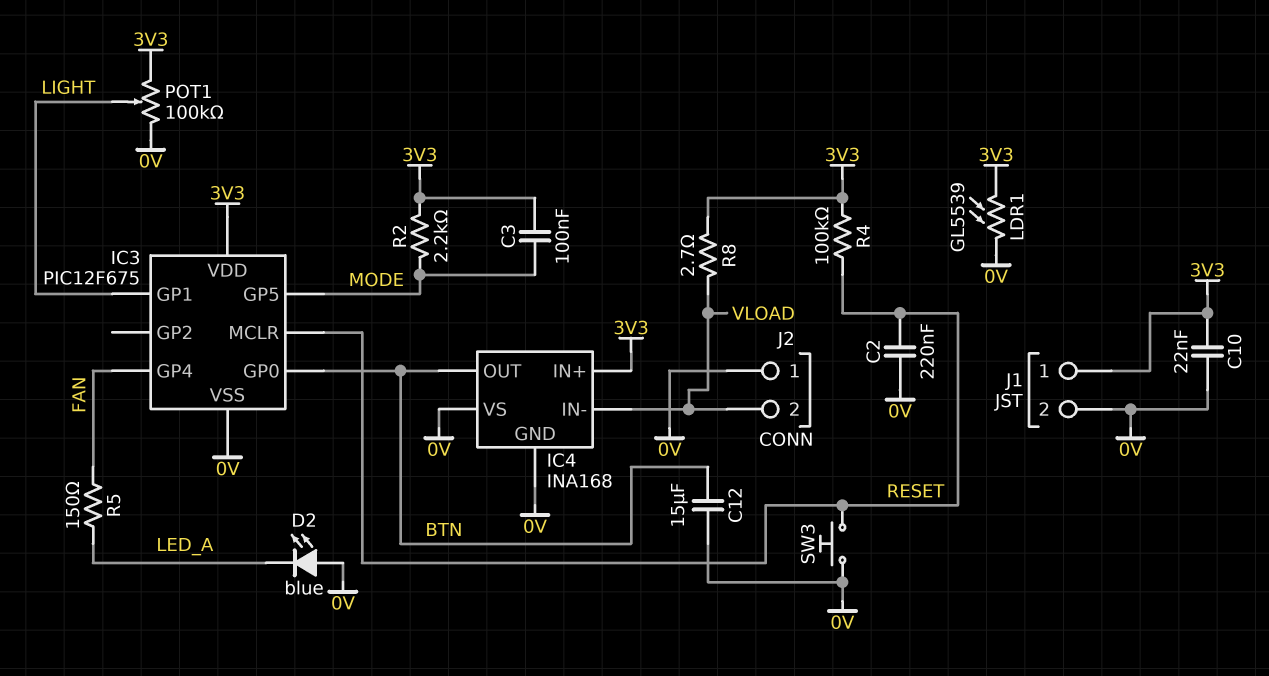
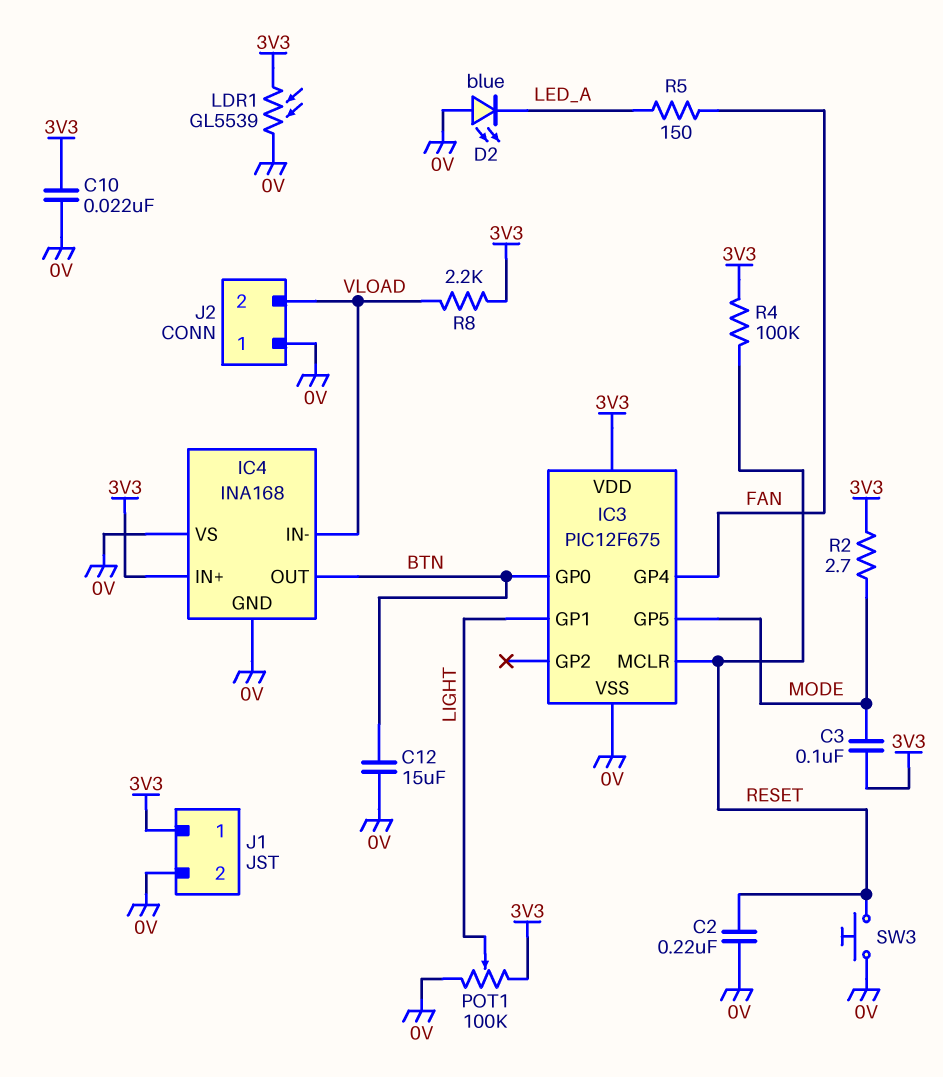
R2: 2.2k (3V3, MODE) -> 2.7 (3V3, MODE)
R8: 2.7 (3V3, VLOAD) -> 2.2k (3V3, VLOAD)

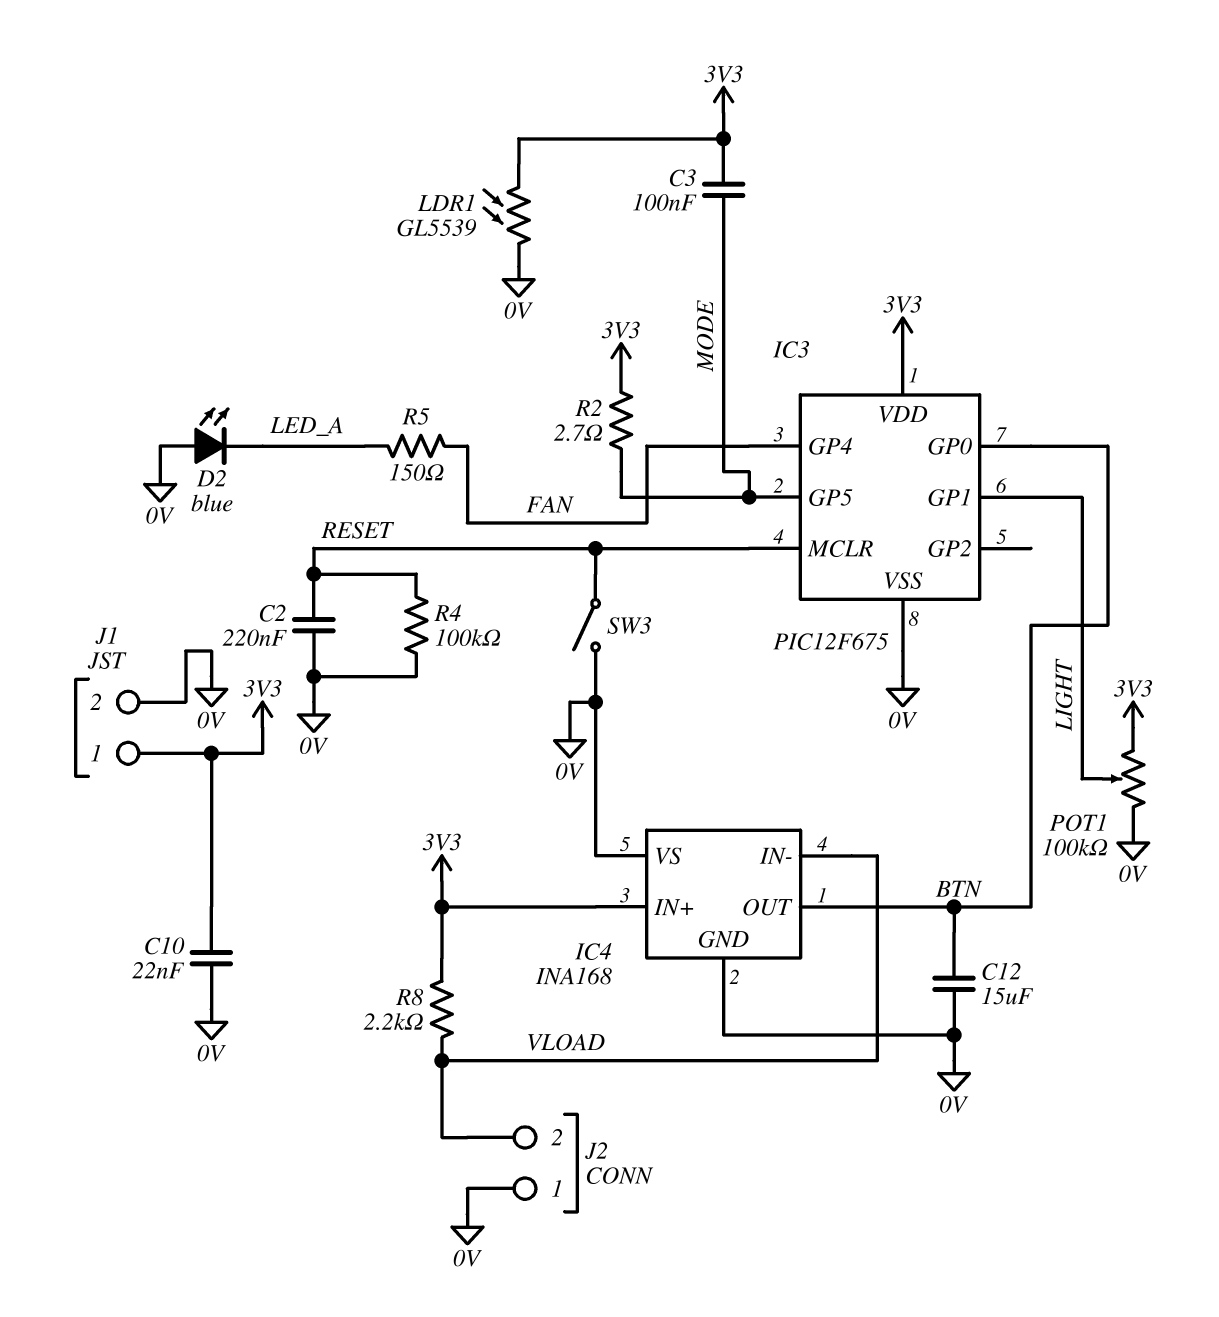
R4: 100k (3V3, RESET) -> 100k (0V, RESET)
SW3: button (0V, RESET) -> switch (0V, RESET)

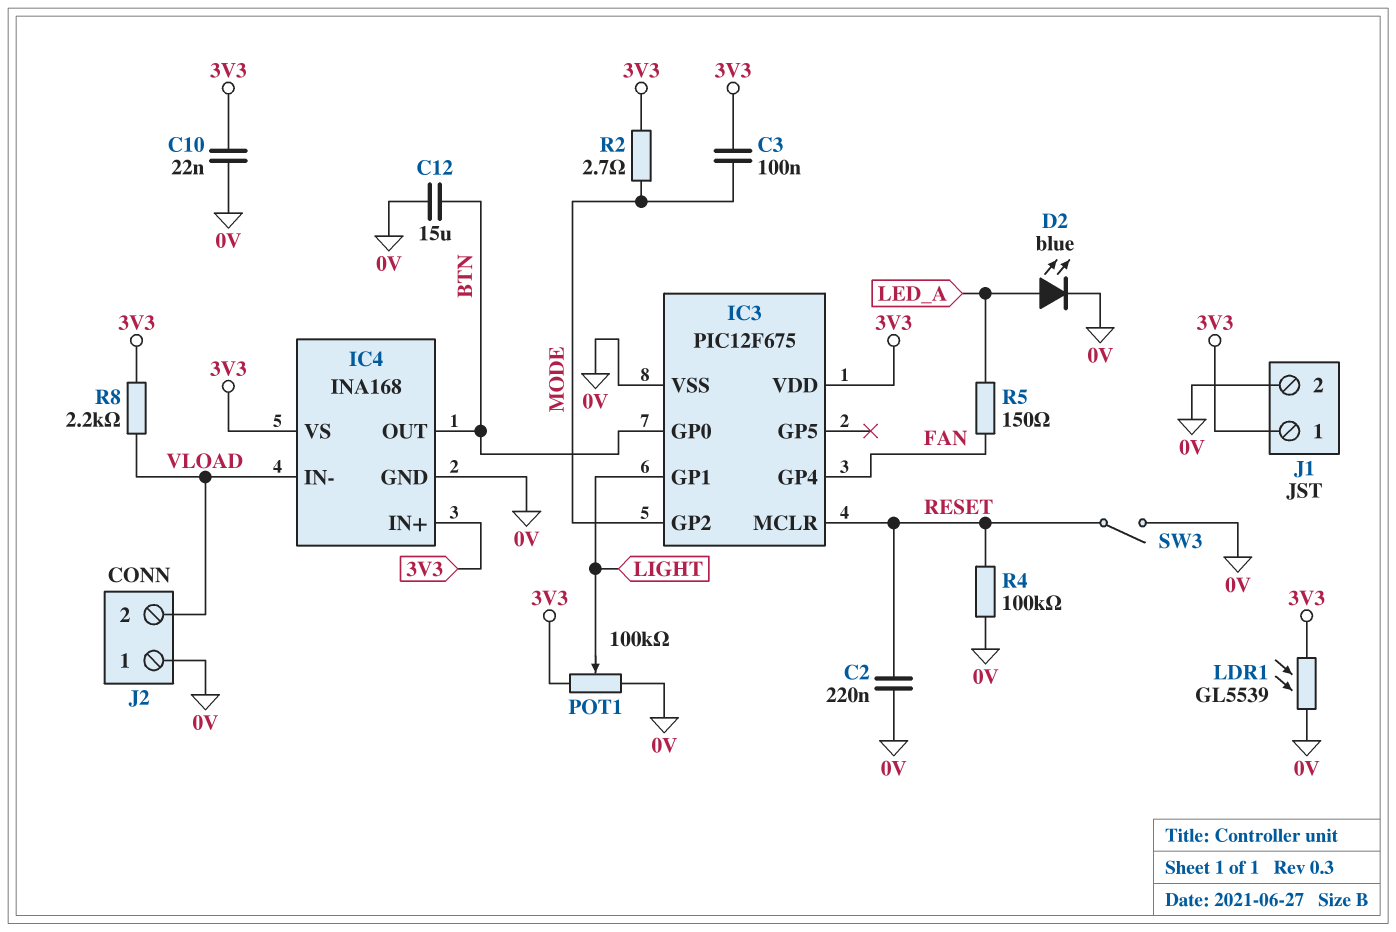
D2: LED blue (A 0V, K LED_A) -> LED blue (A LED_A, K 0V)
IC3 pin GP2: none -> MODE
IC3 pin GP5: MODE -> none
IC4 pin VS: 0V -> 3V3

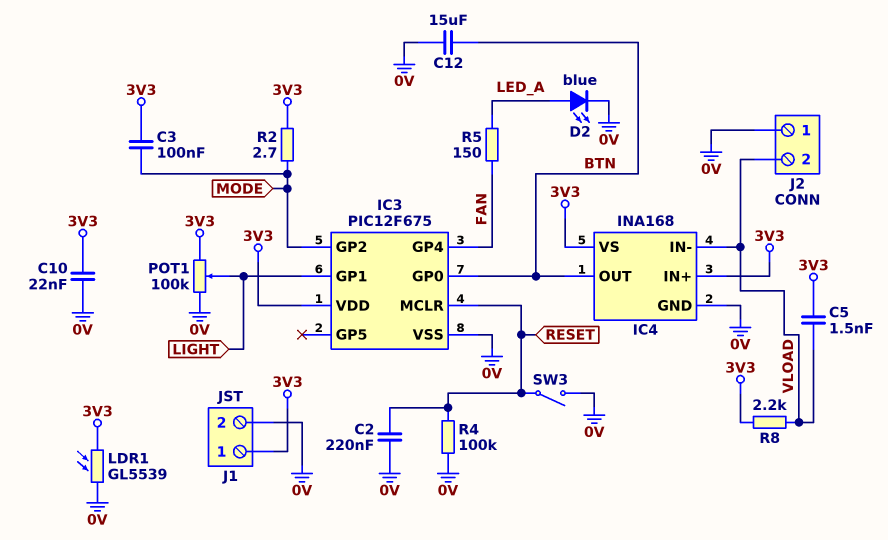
C5: none -> 1.5nF (3V3, VLOAD)

